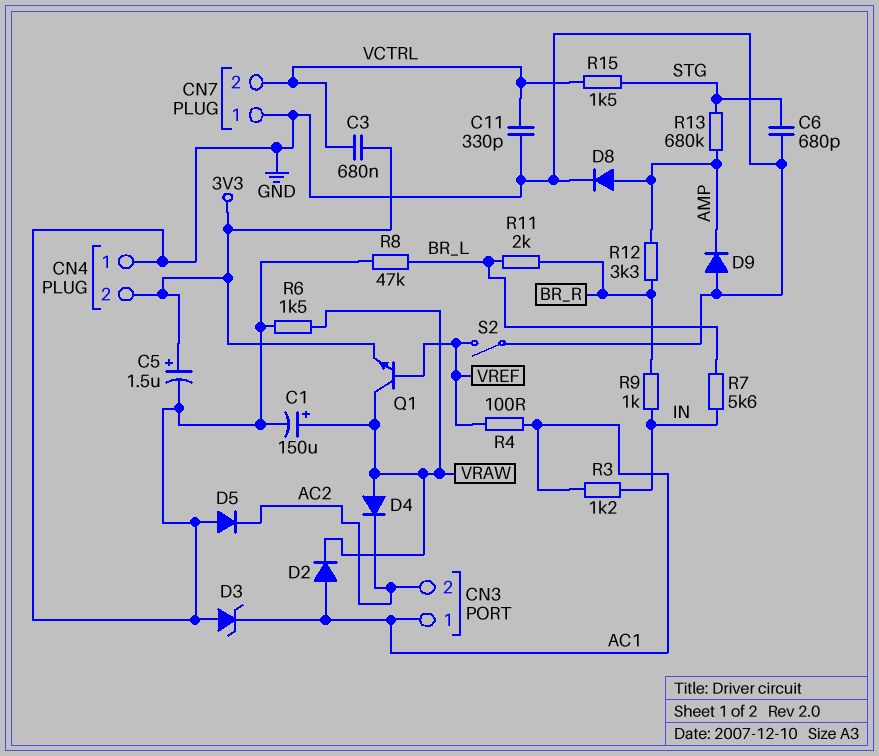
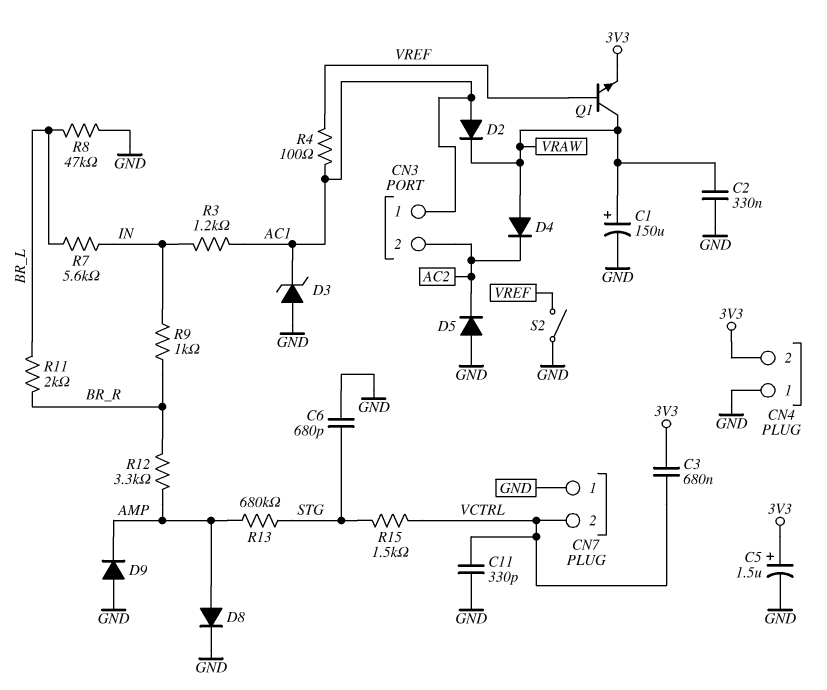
C2: none -> 330nF (GND, VRAW)
R6: 1.5k (GND, VRAW) -> none

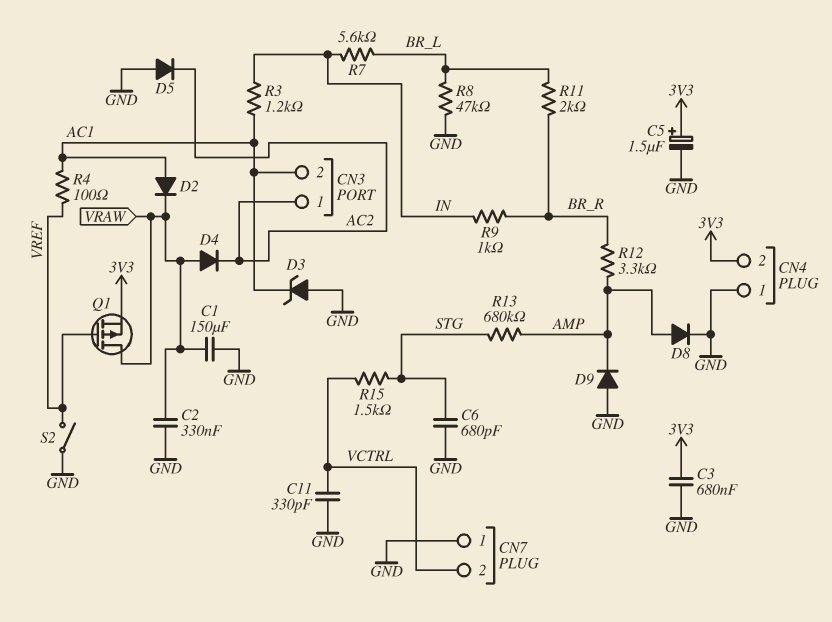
C1: 150uF (plus VRAW, minus GND) -> 150uF (GND, VRAW)
C3: 680nF (3V3, VCTRL) -> 680nF (3V3, GND)
CN3 pin 1: AC1 -> AC2
CN3 pin 2: AC2 -> AC1
Q1: NPN (B VREF, C VRAW, E 3V3) -> PMOS (G VREF, D VRAW, S 3V3)

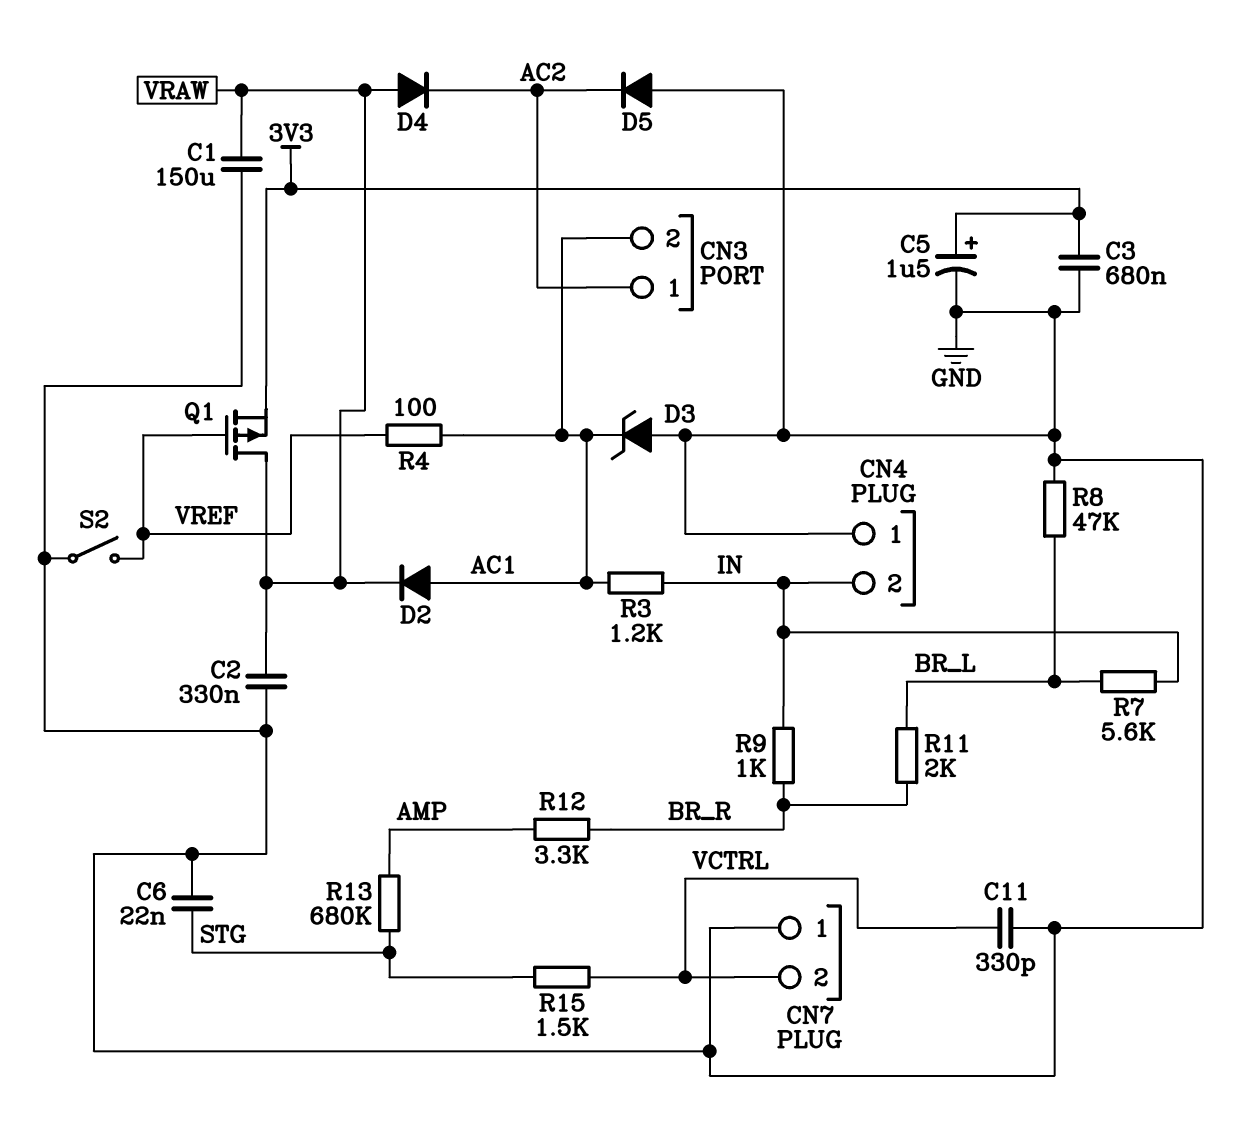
C6: 680pF (GND, STG) -> 22nF (GND, STG)
CN4 pin 2: 3V3 -> IN
D8: diode (A AMP, K GND) -> none
D9: diode (A GND, K AMP) -> none

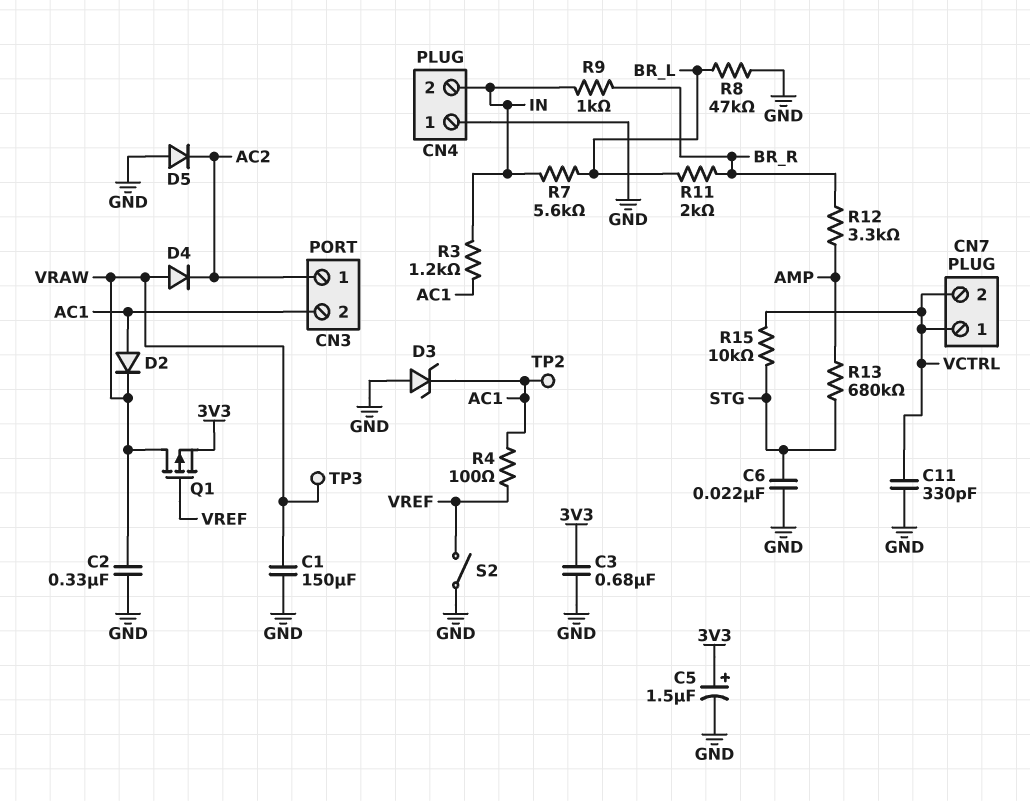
CN7 pin 1: GND -> VCTRL
R15: 1.5k (STG, VCTRL) -> 10k (STG, VCTRL)
TP2: none -> test point (AC1)
TP3: none -> test point (VRAW)

